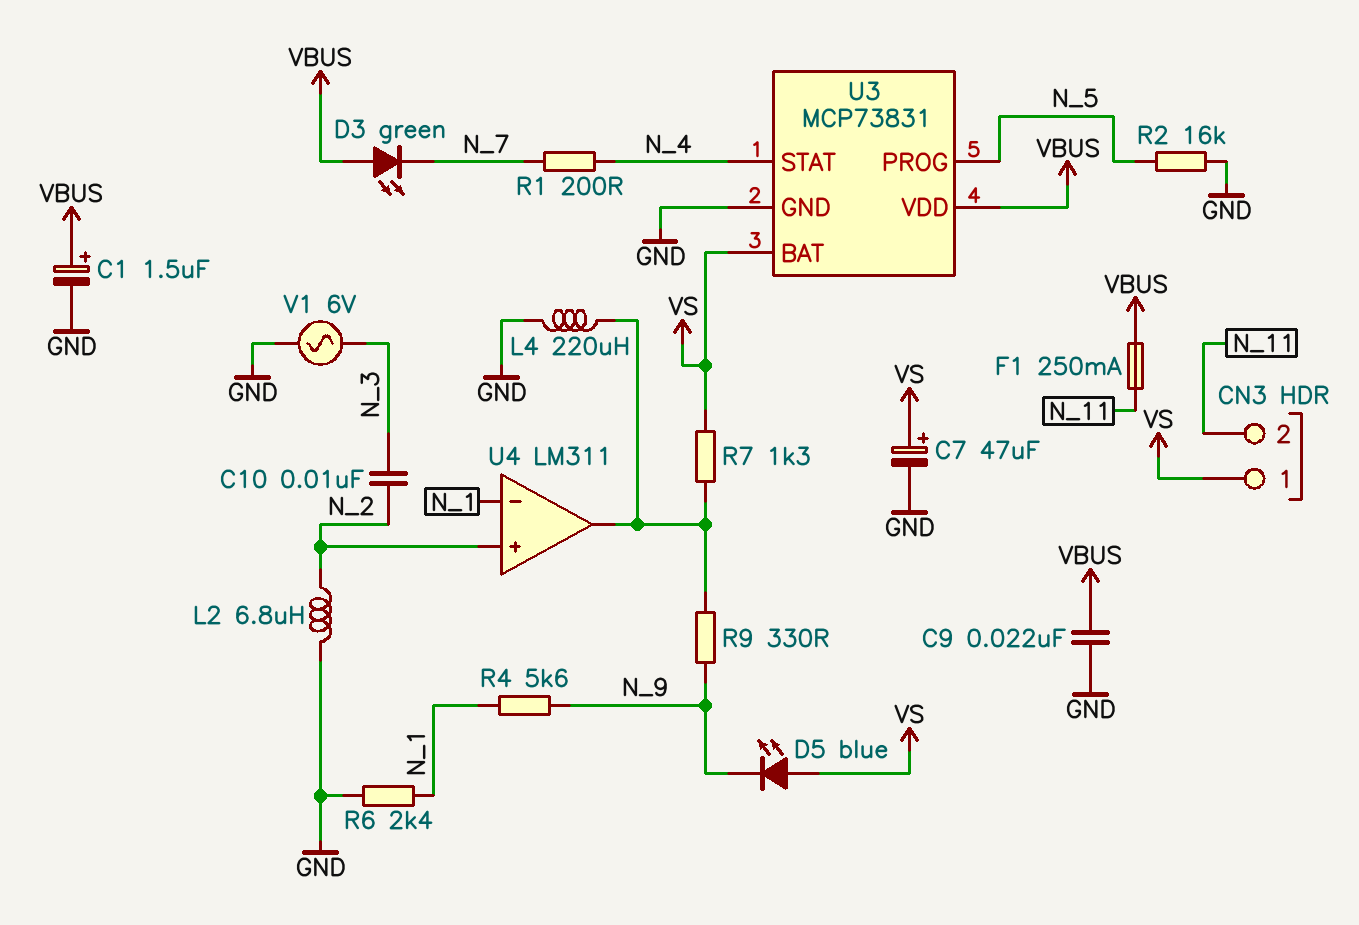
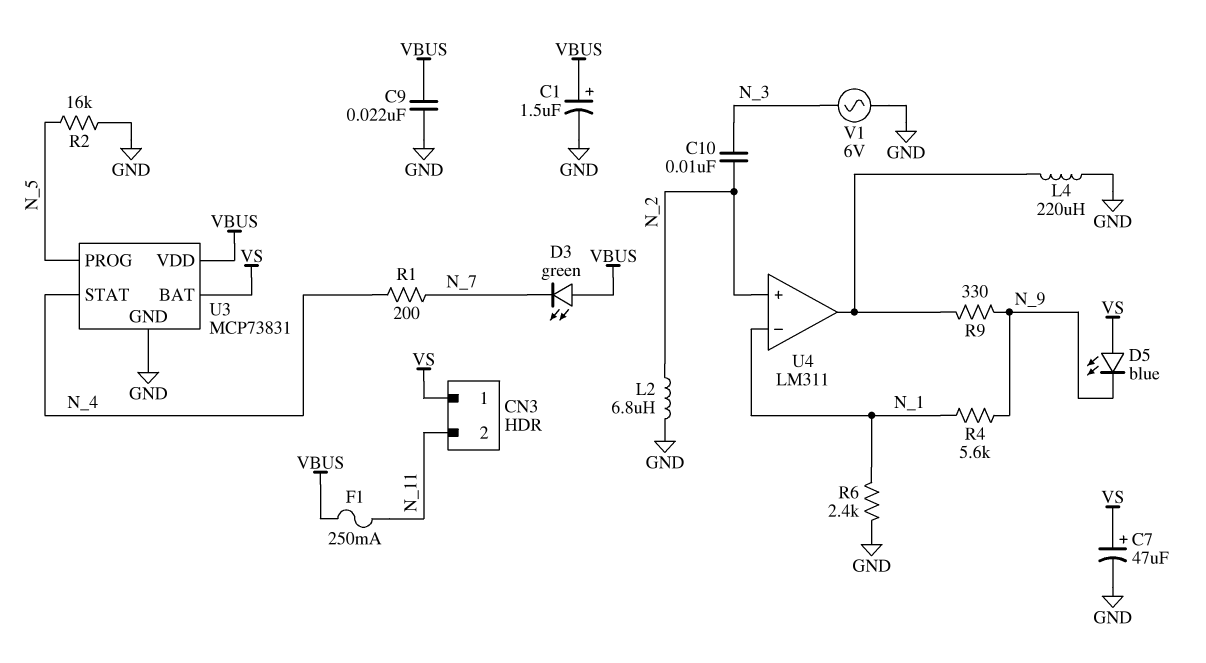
R7: 1.3k (U4/out, VS) -> none

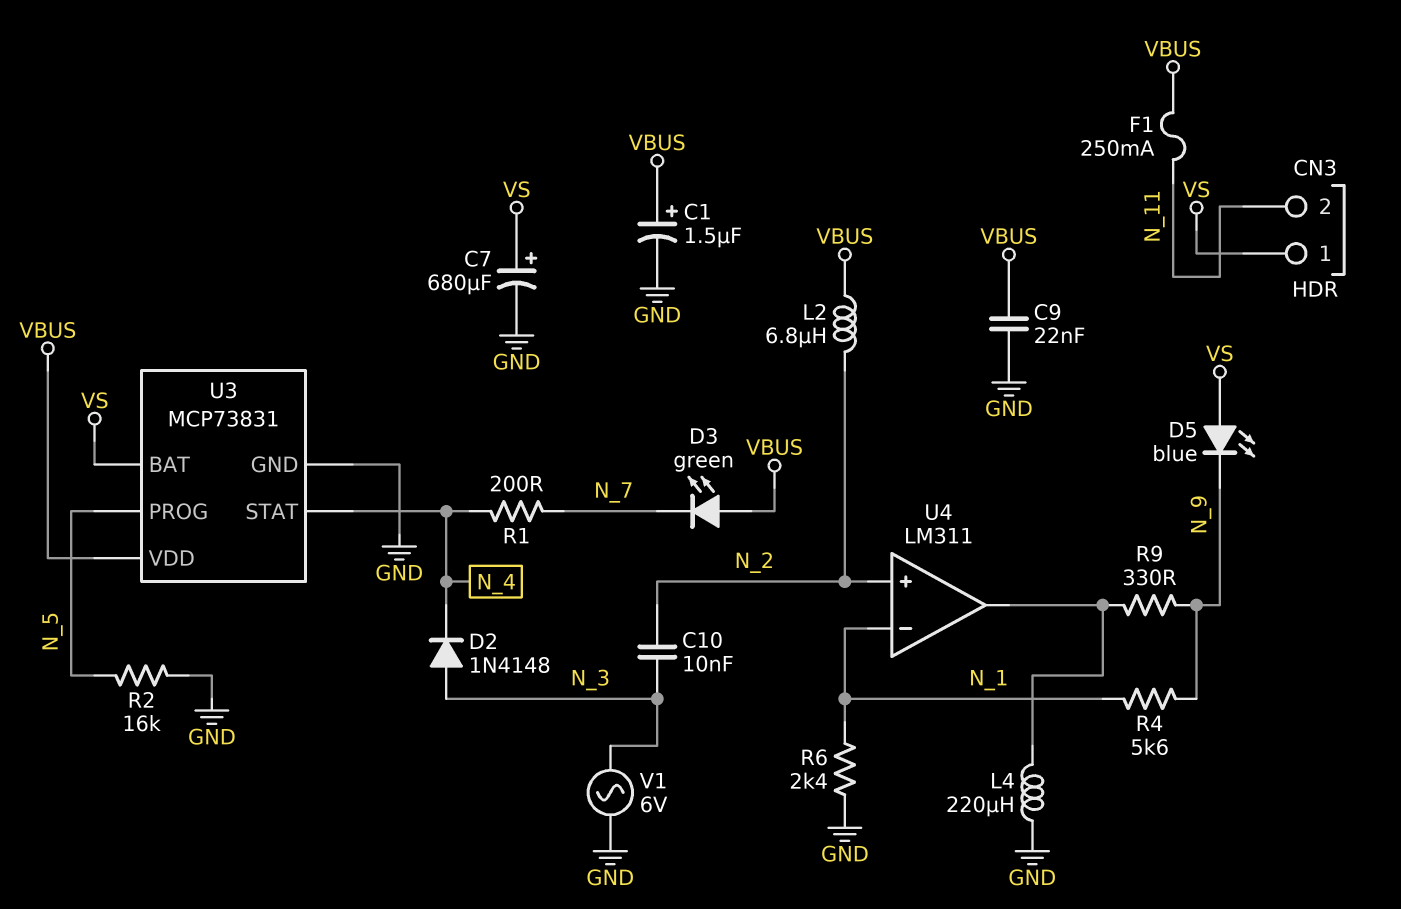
C7: 47uF (plus VS, minus GND) -> 680uF (plus VS, minus GND)
D2: none -> diode 1N4148 (A N_3, K N_4)
L2: 6.8uH (GND, N_2) -> 6.8uH (N_2, VBUS)

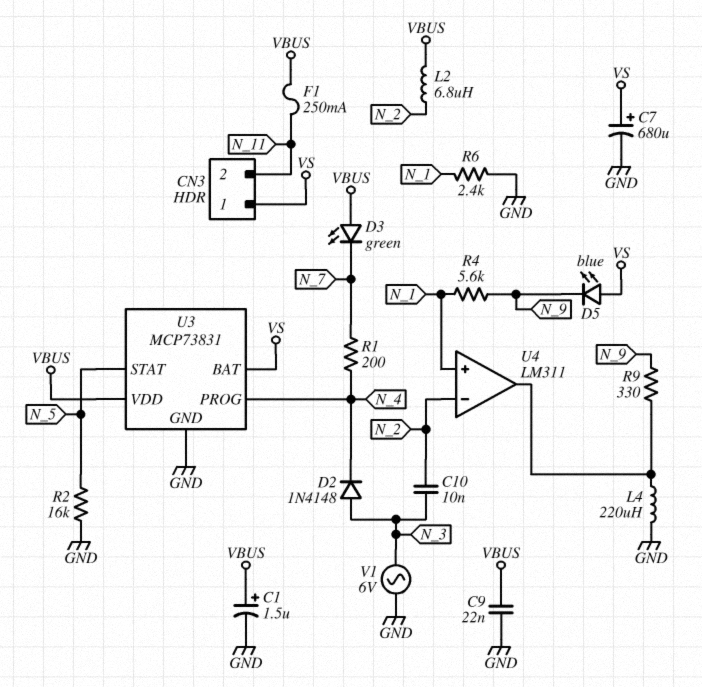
U3 pin PROG: N_5 -> N_4
U3 pin STAT: N_4 -> N_5
U4 pin in+: N_2 -> N_1
U4 pin in-: N_1 -> N_2

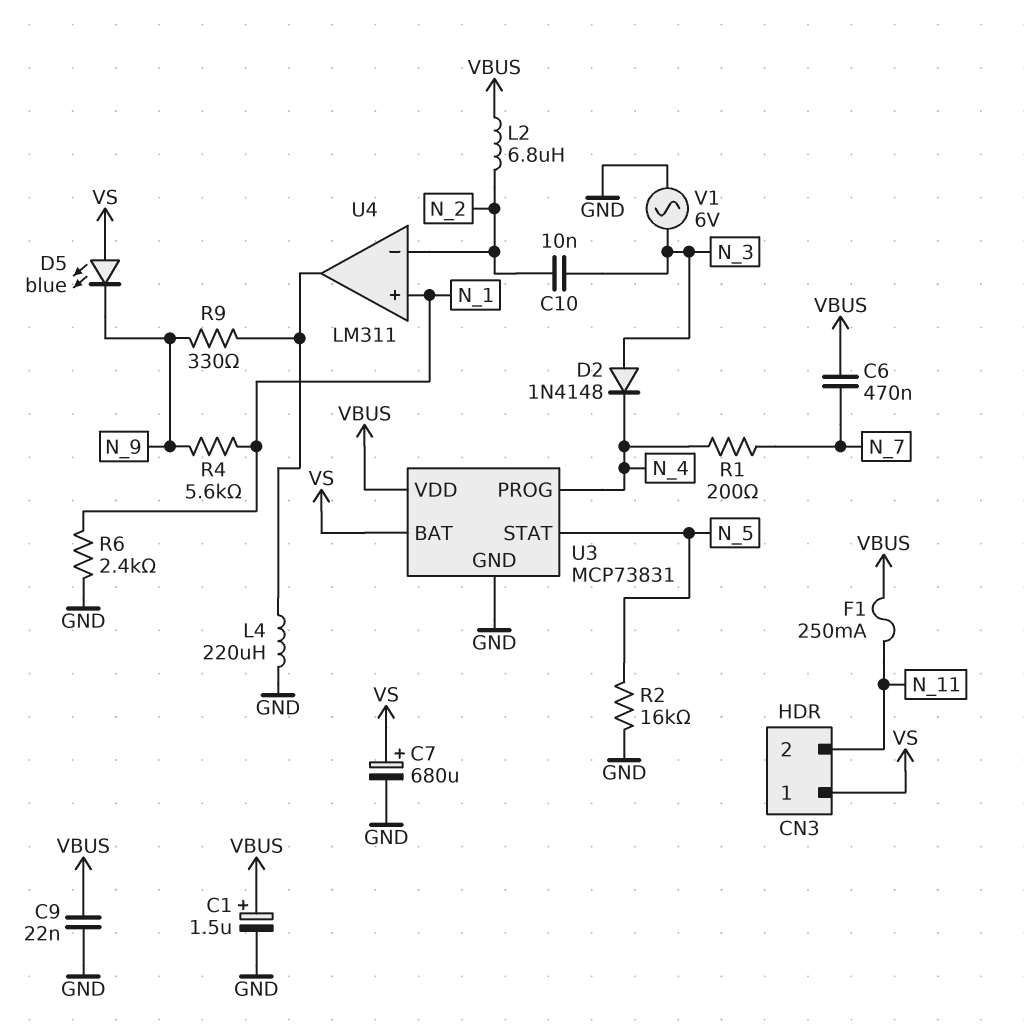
C6: none -> 470nF (N_7, VBUS)
D3: LED green (A VBUS, K N_7) -> none

